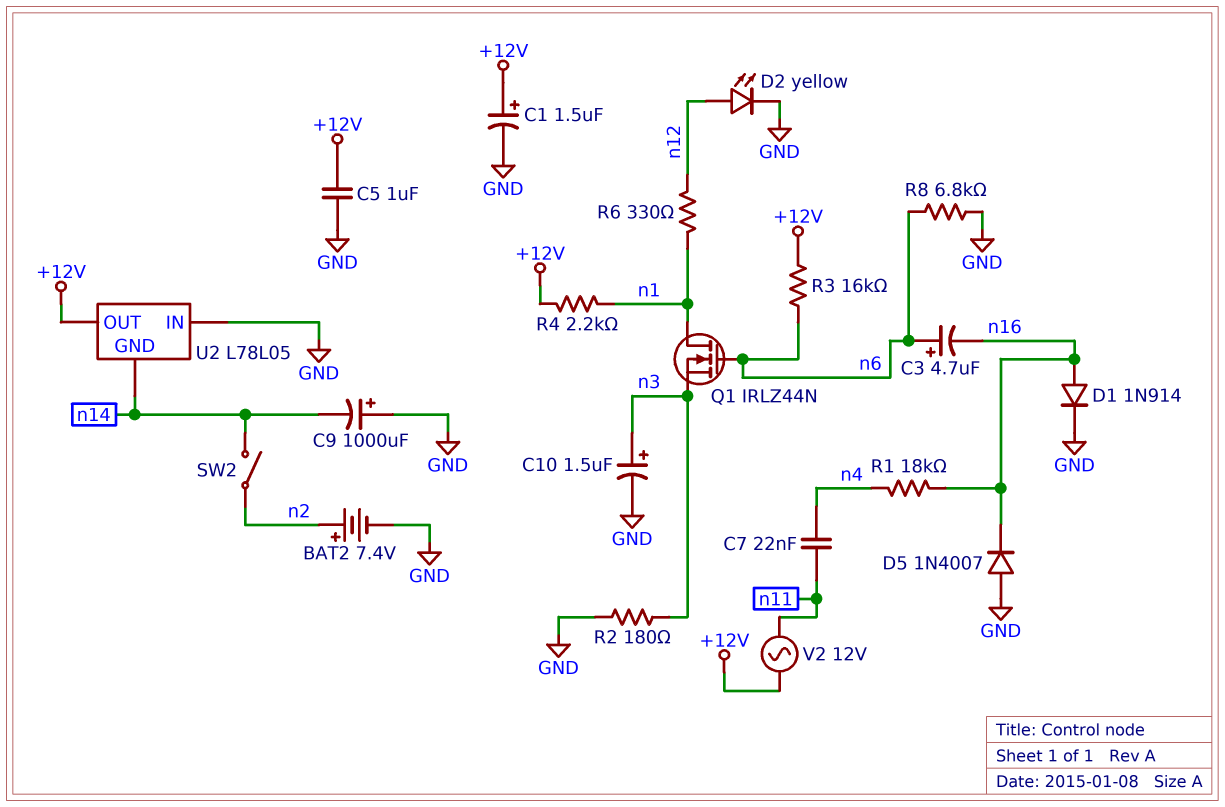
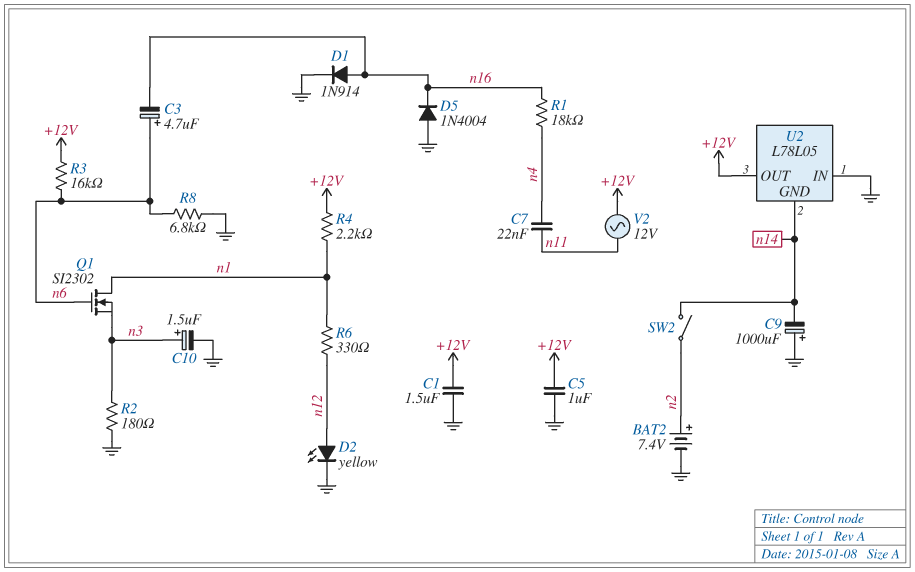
C1: 1.5uF (plus +12V, minus GND) -> 1.5uF (+12V, GND)
D5: diode 1N4007 (A GND, K n16) -> diode 1N4004 (A GND, K n16)
Q1: NMOS IRLZ44N (G n6, D n1, S n3) -> NMOS SI2302 (G n6, D n1, S n3)

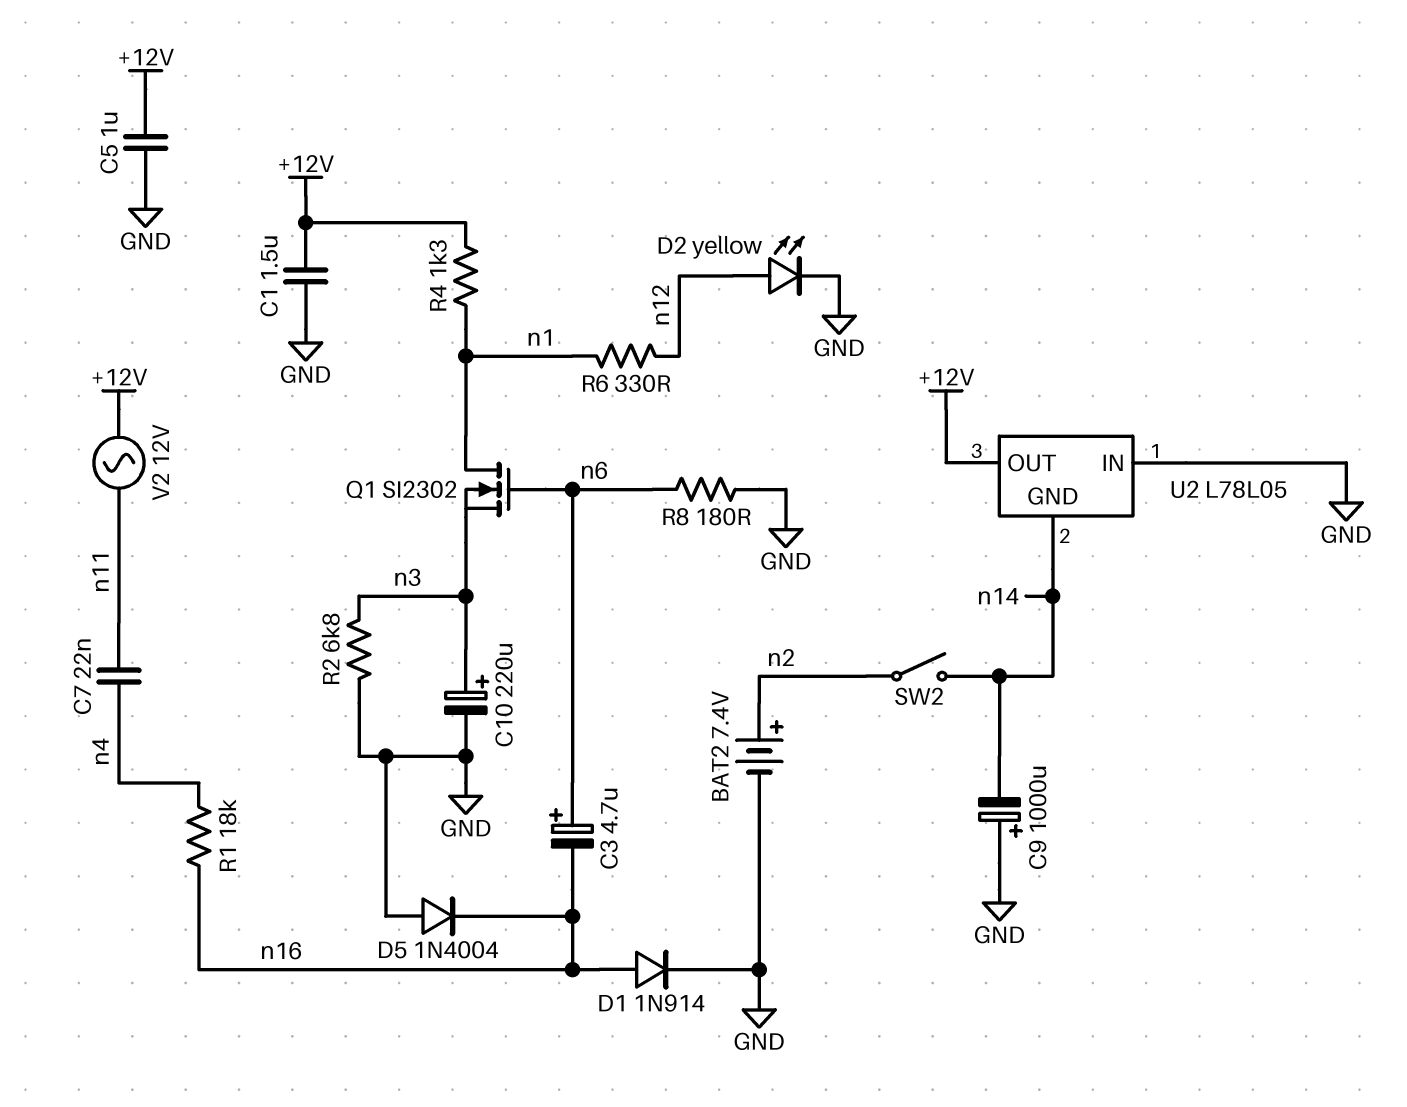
C10: 1.5uF (plus n3, minus GND) -> 220uF (plus n3, minus GND)
R2: 180 (GND, n3) -> 6.8k (GND, n3)
R3: 16k (+12V, n6) -> none
R4: 2.2k (+12V, n1) -> 1.3k (+12V, n1)
R8: 6.8k (GND, n6) -> 180 (GND, n6)

